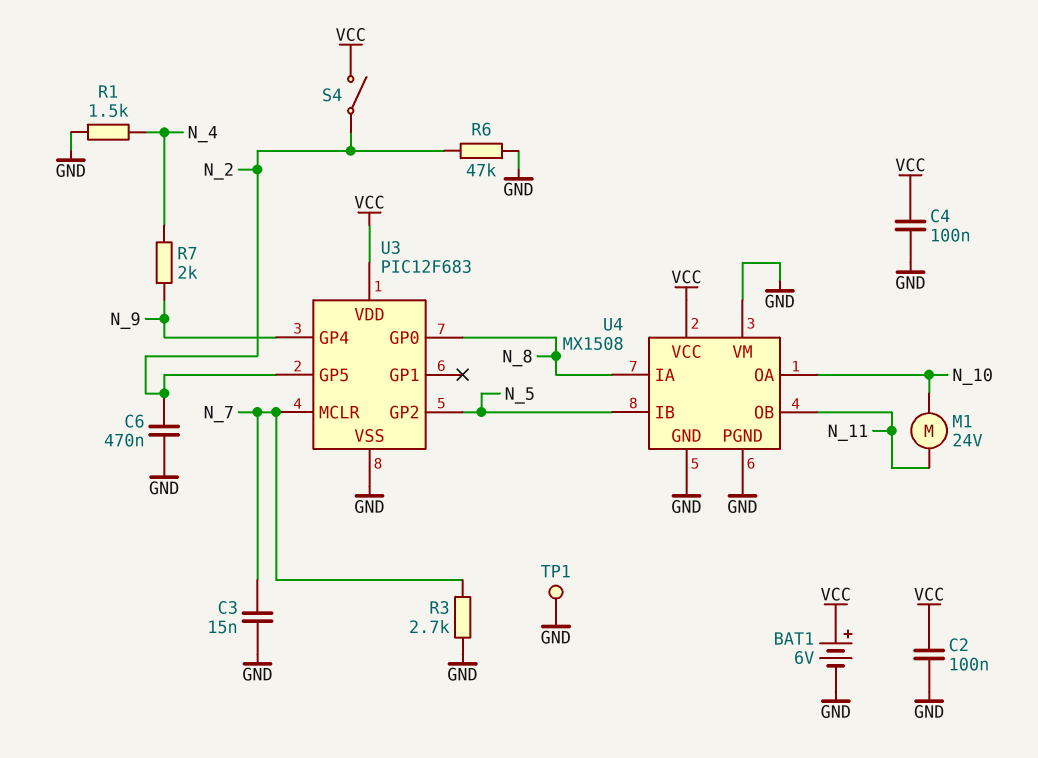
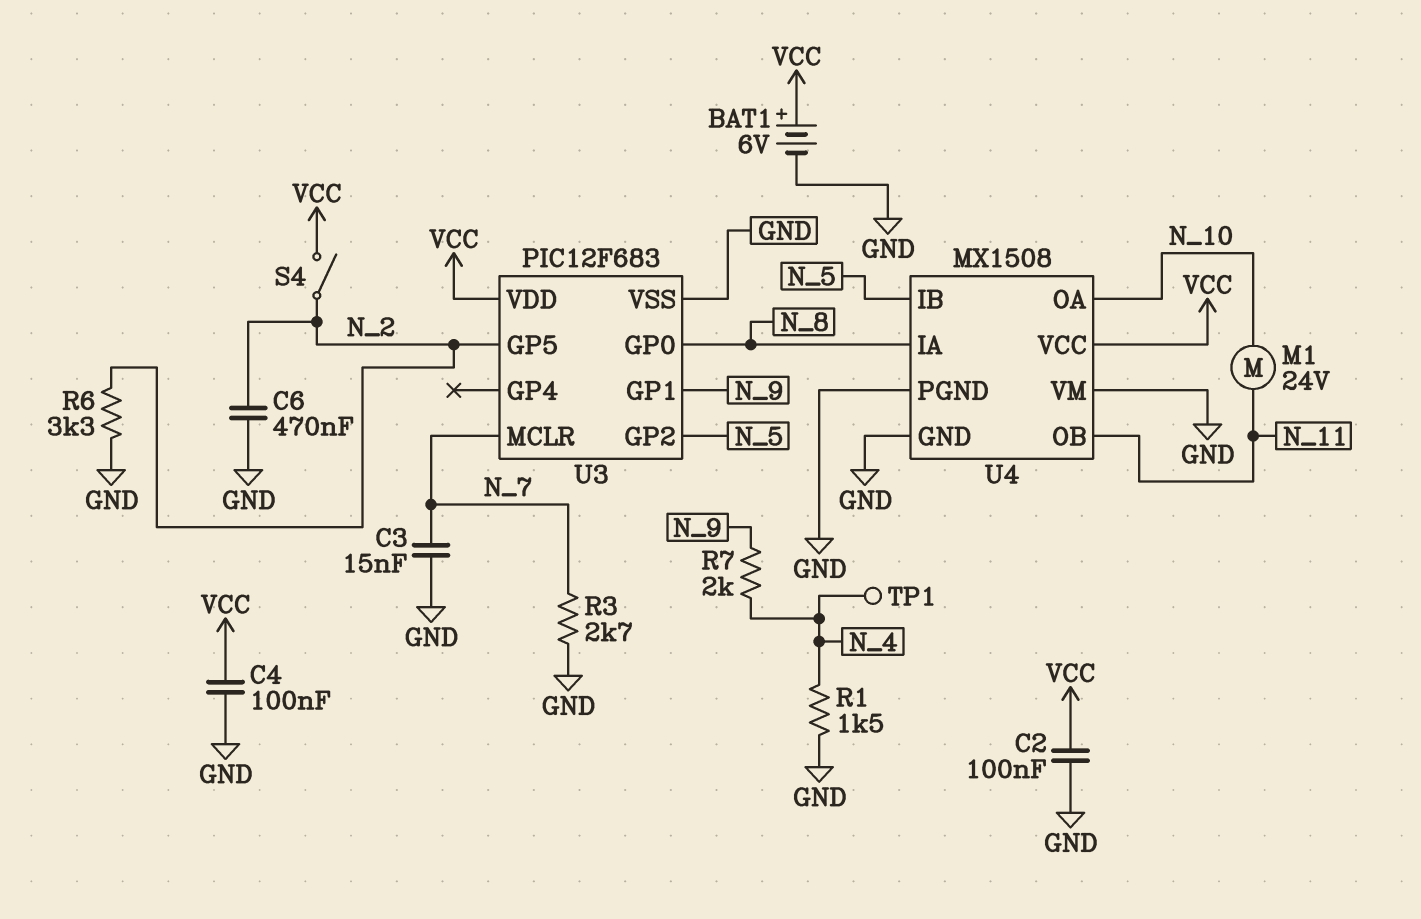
R6: 47k (GND, N_2) -> 3.3k (GND, N_2)
TP1: test point (GND) -> test point (N_4)
U3 pin GP1: none -> N_9
U3 pin GP4: N_9 -> none

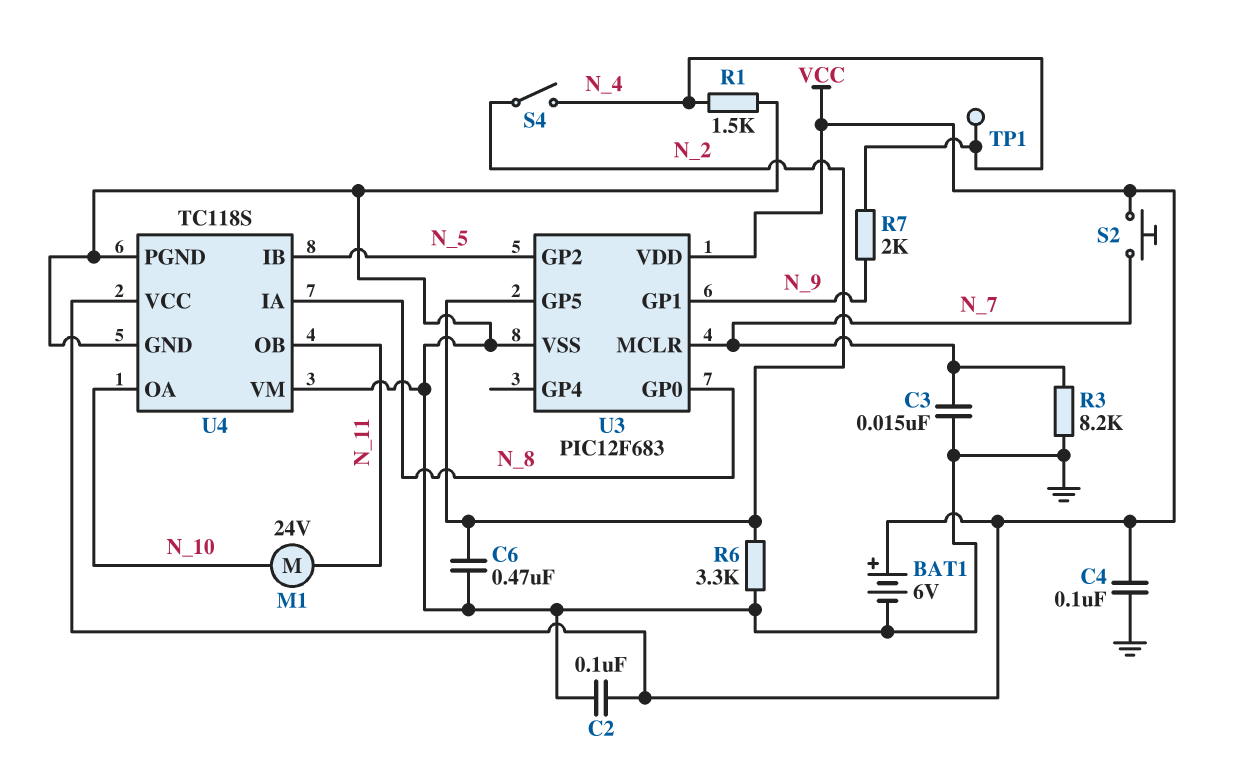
R3: 2.7k (GND, N_7) -> 8.2k (GND, N_7)
S2: none -> button (N_7, VCC)
S4: switch (N_2, VCC) -> switch (N_2, N_4)
U4: MX1508 -> TC118S

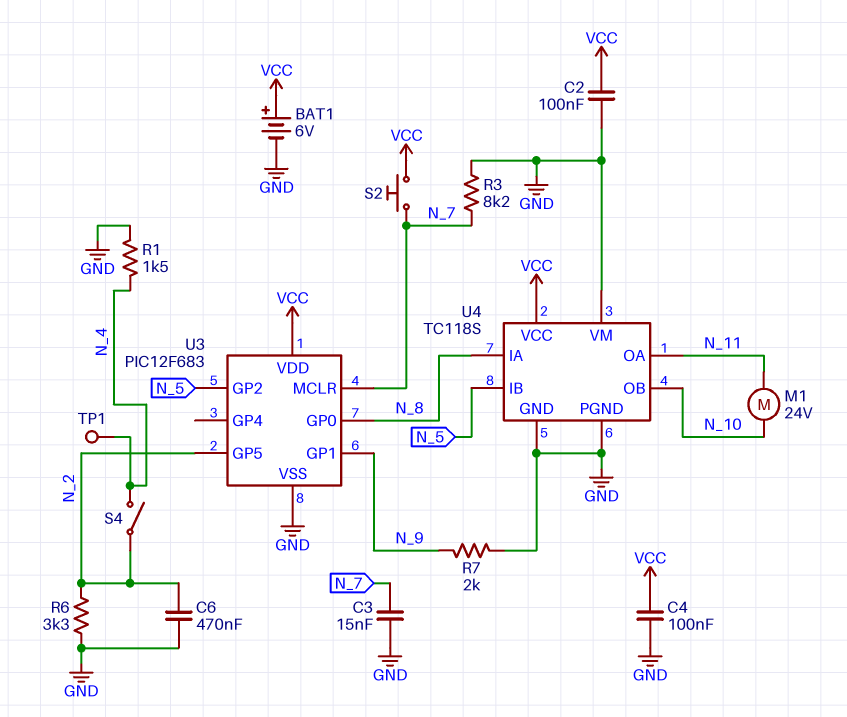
R7: 2k (N_4, N_9) -> 2k (GND, N_9)
U4 pin OA: N_10 -> N_11
U4 pin OB: N_11 -> N_10

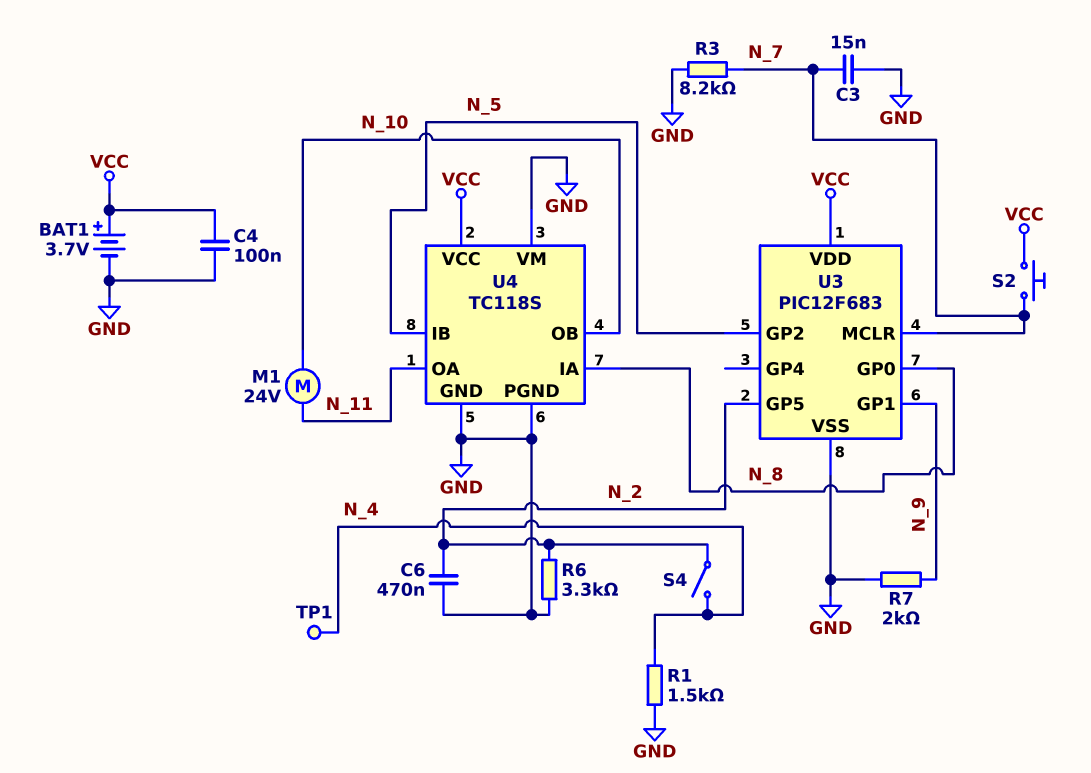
BAT1: 6V (plus VCC, minus GND) -> 3.7V (plus VCC, minus GND)
C2: 100nF (GND, VCC) -> none

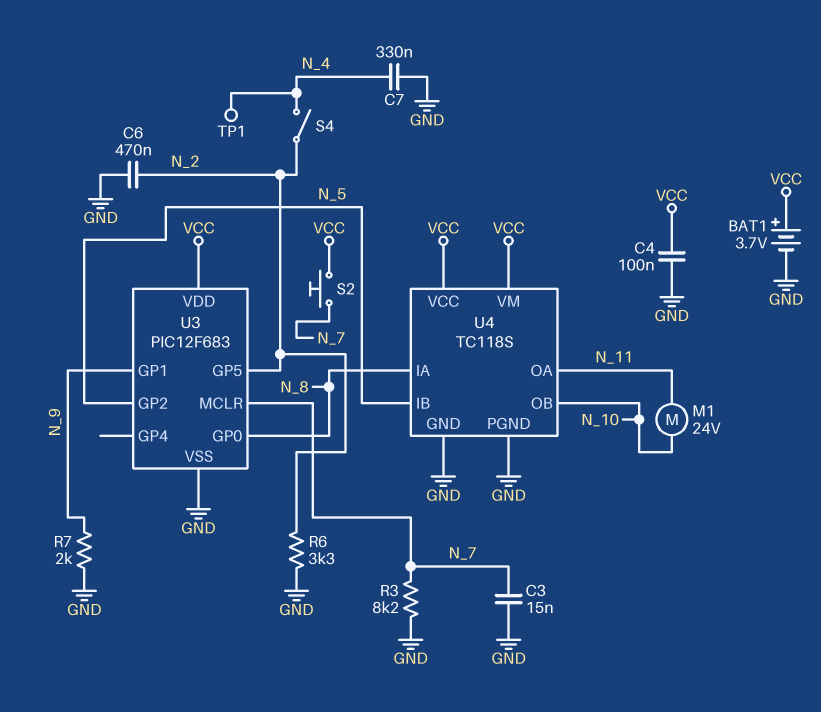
C7: none -> 330nF (GND, N_4)
R1: 1.5k (GND, N_4) -> none
U4 pin VM: GND -> VCC

